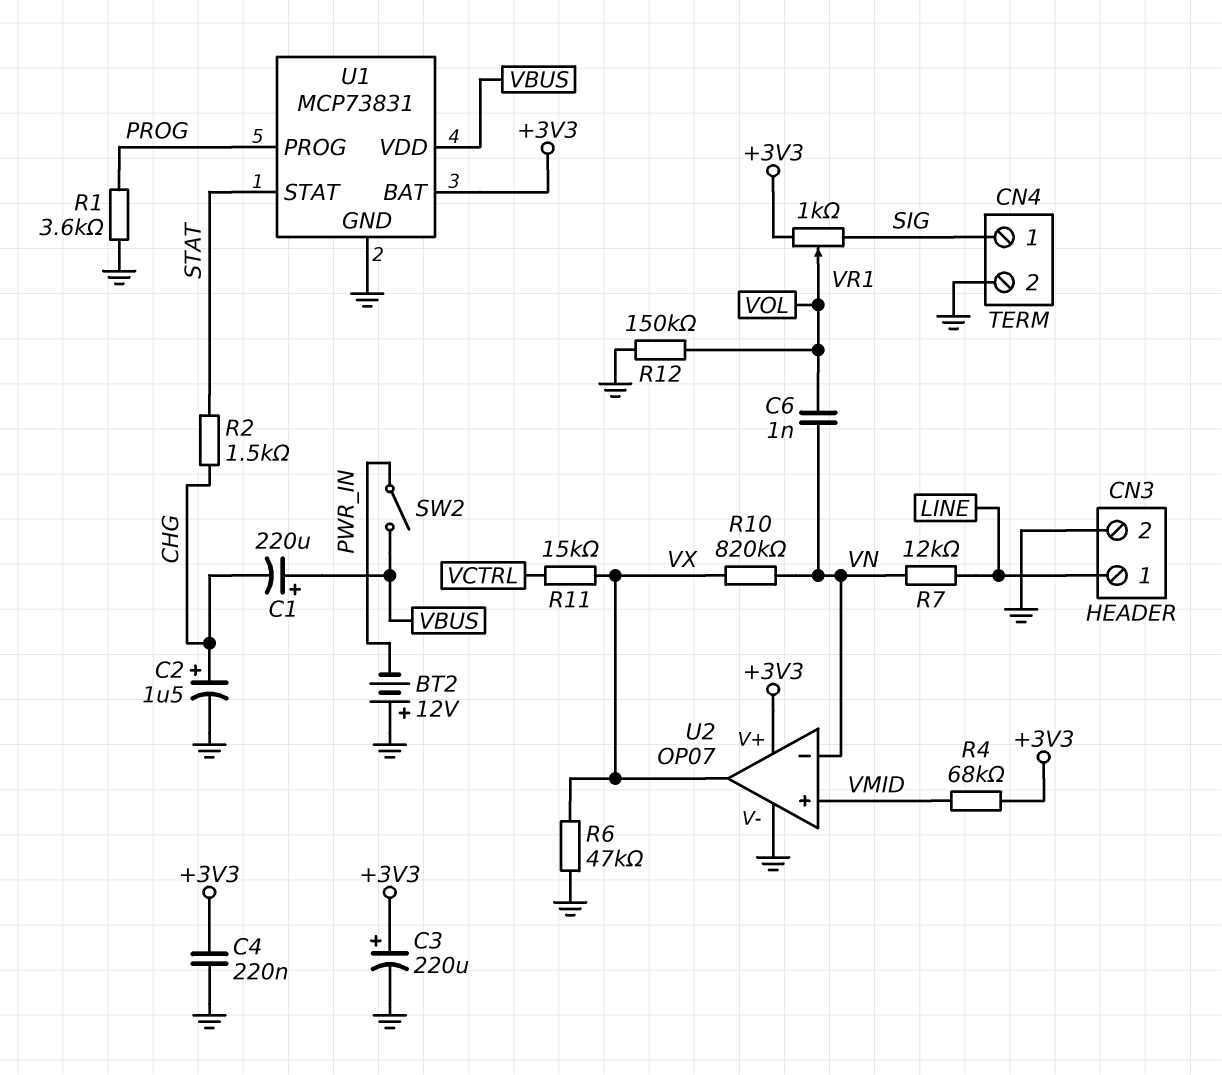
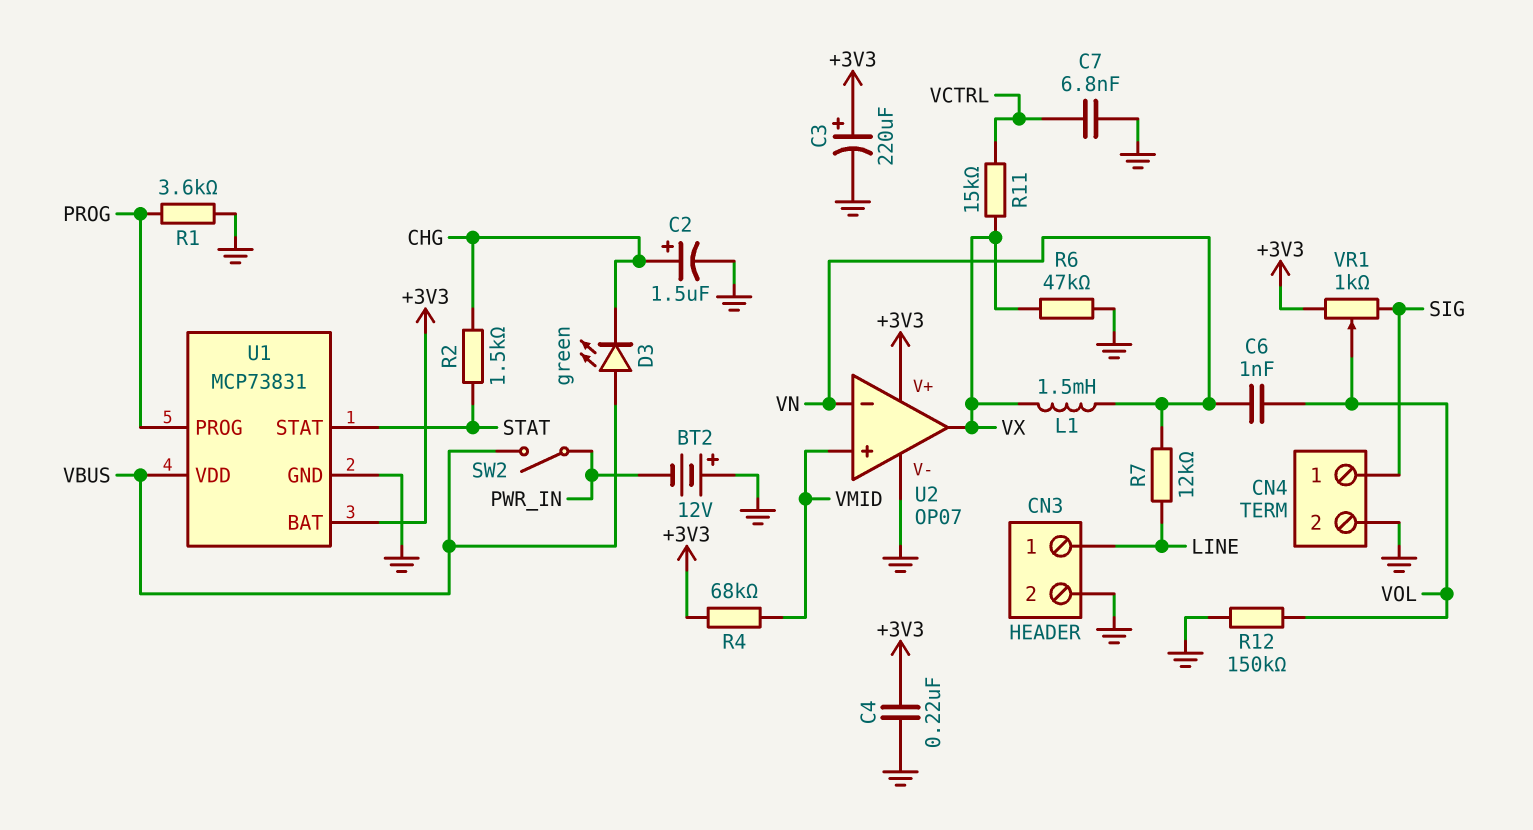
C1: 220uF (plus VBUS, minus CHG) -> none
C7: none -> 6.8nF (GND, VCTRL)
D3: none -> LED green (A VBUS, K CHG)
L1: none -> 1.5mH (VN, VX)
R10: 820k (VN, VX) -> none

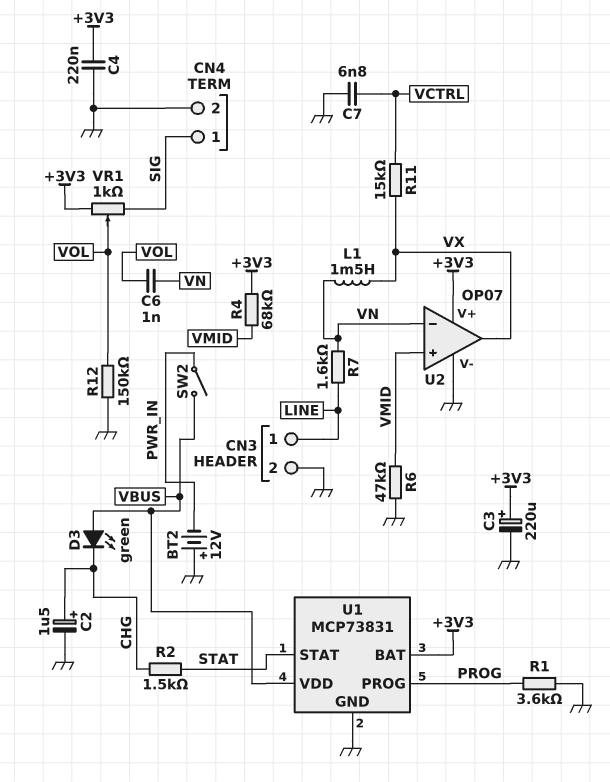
R6: 47k (GND, VX) -> 47k (GND, VMID)
R7: 12k (LINE, VN) -> 1.6k (LINE, VN)

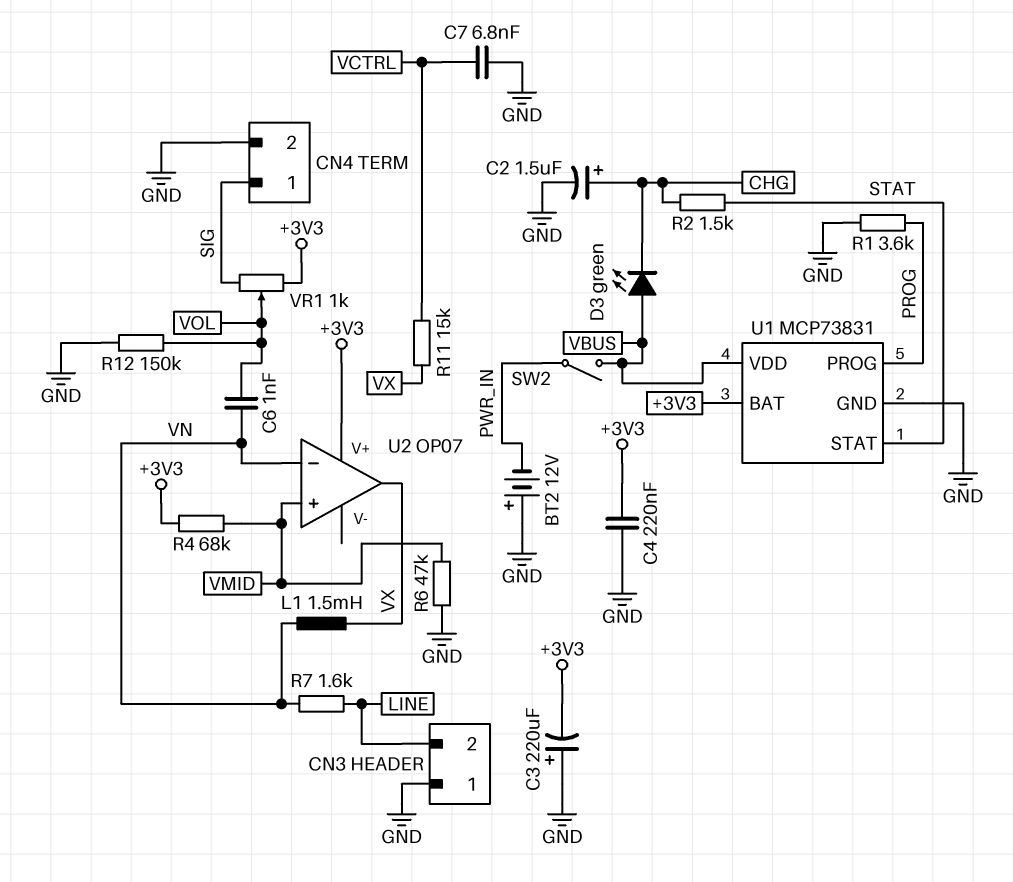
C3: 220uF (plus +3V3, minus GND) -> 220uF (plus GND, minus +3V3)
CN3 pin 1: LINE -> GND
CN3 pin 2: GND -> LINE
U2 pin V-: GND -> none

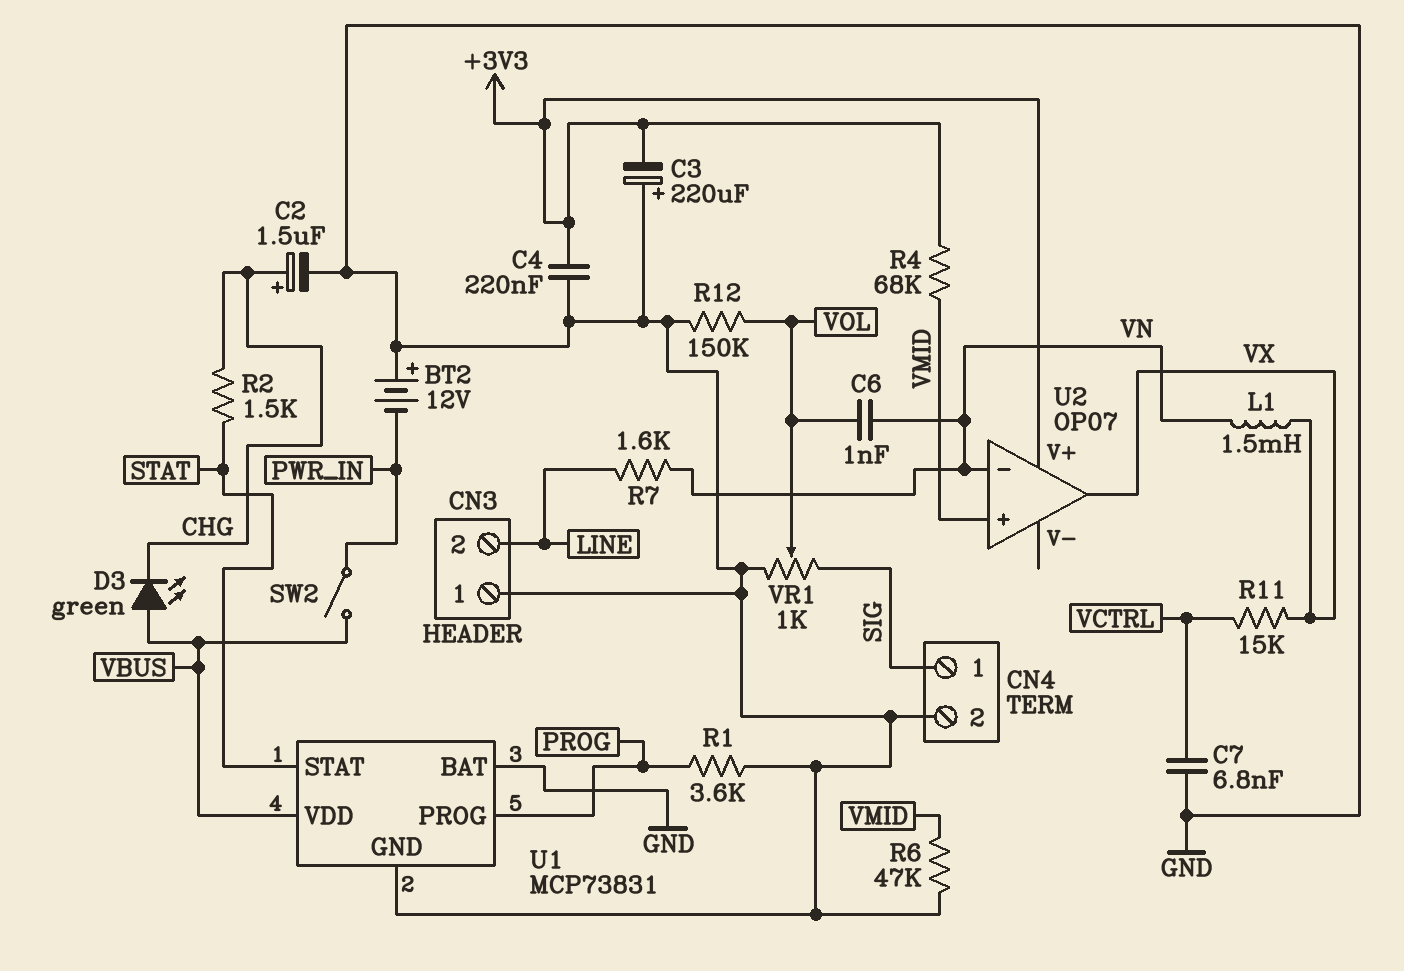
U1 pin BAT: +3V3 -> GND
VR1: 1k (+3V3, SIG, wiper VOL) -> 1k (GND, SIG, wiper VOL)

